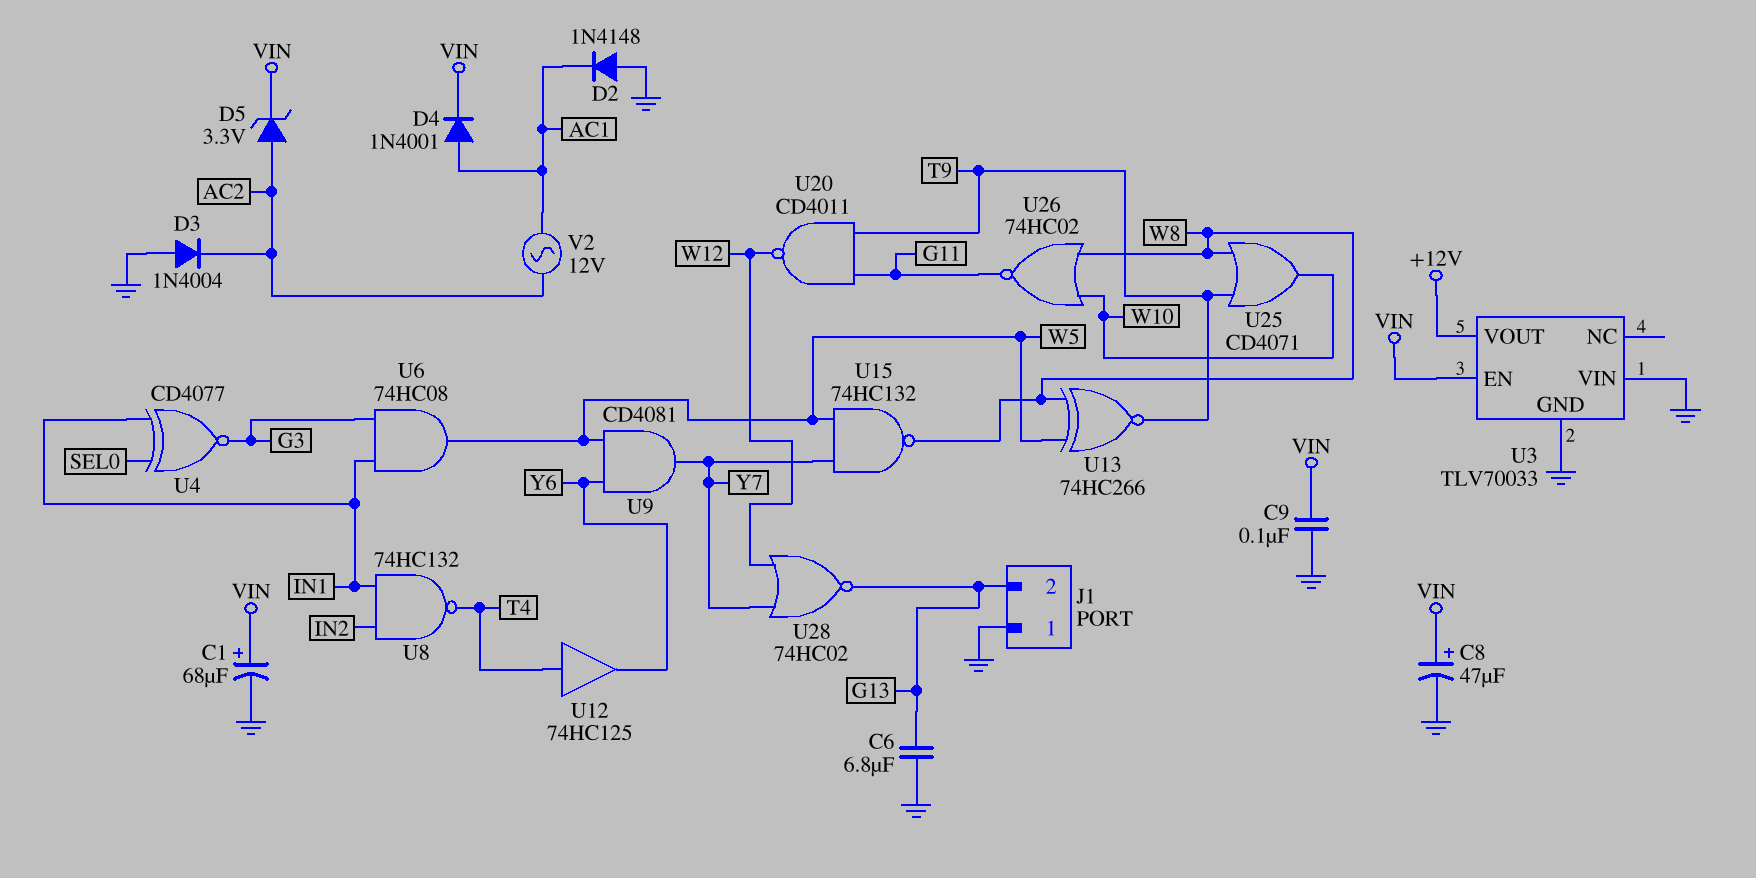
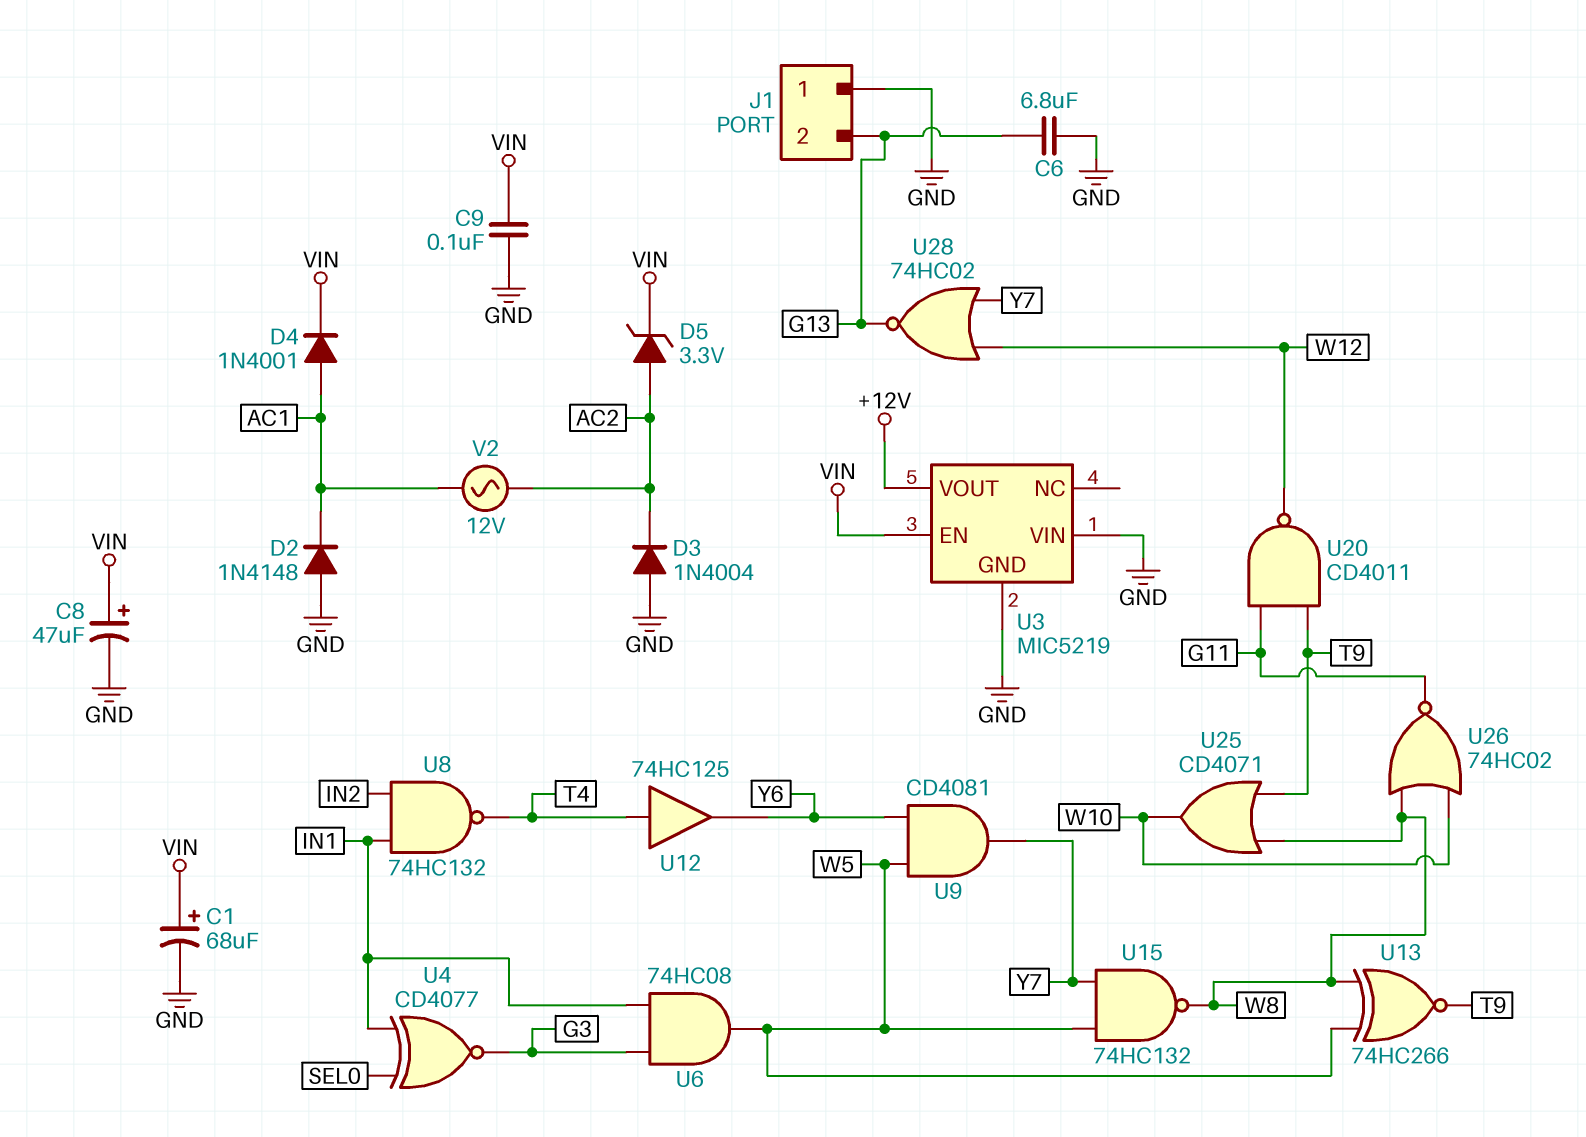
U3: TLV70033 -> MIC5219

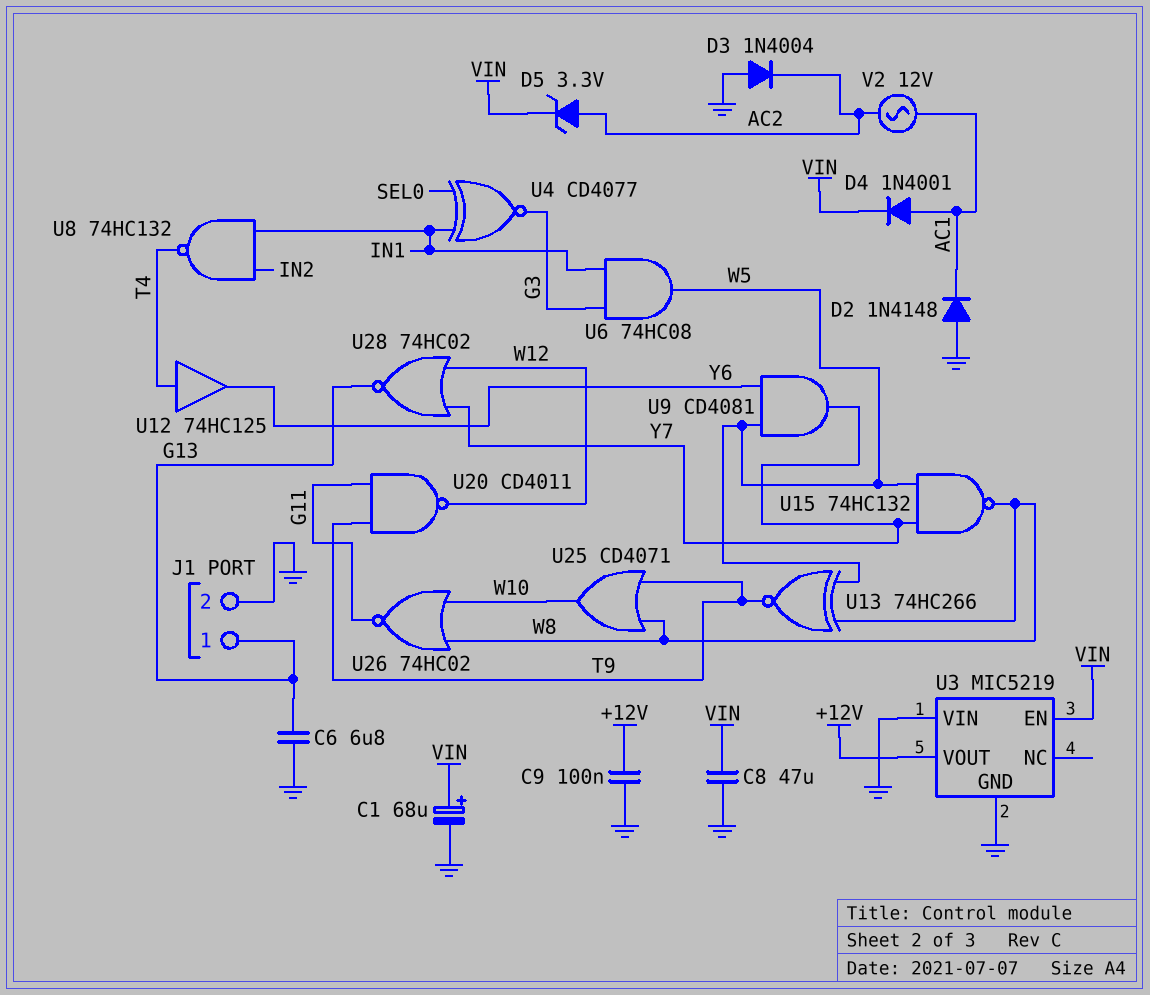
C8: 47uF (plus VIN, minus GND) -> 47uF (GND, VIN)
C9: 100nF (GND, VIN) -> 100nF (+12V, GND)
J1 pin 1: GND -> G13
J1 pin 2: G13 -> GND

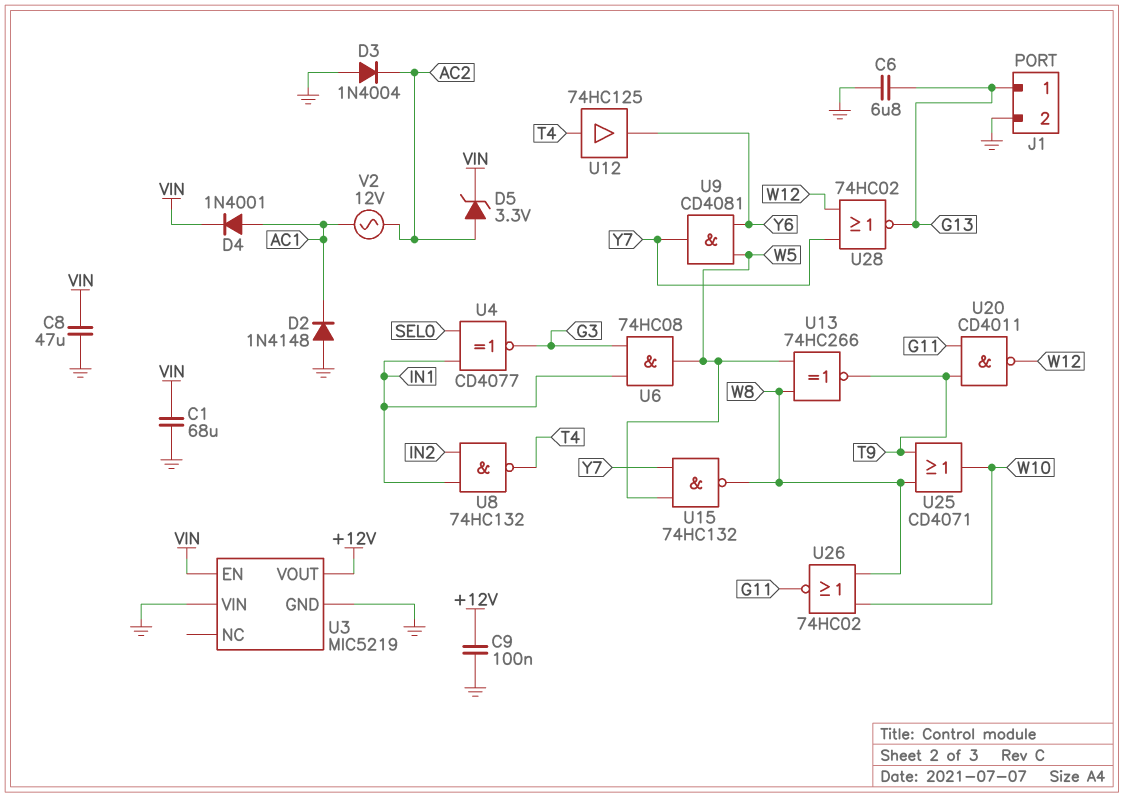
C1: 68uF (plus VIN, minus GND) -> 68uF (GND, VIN)

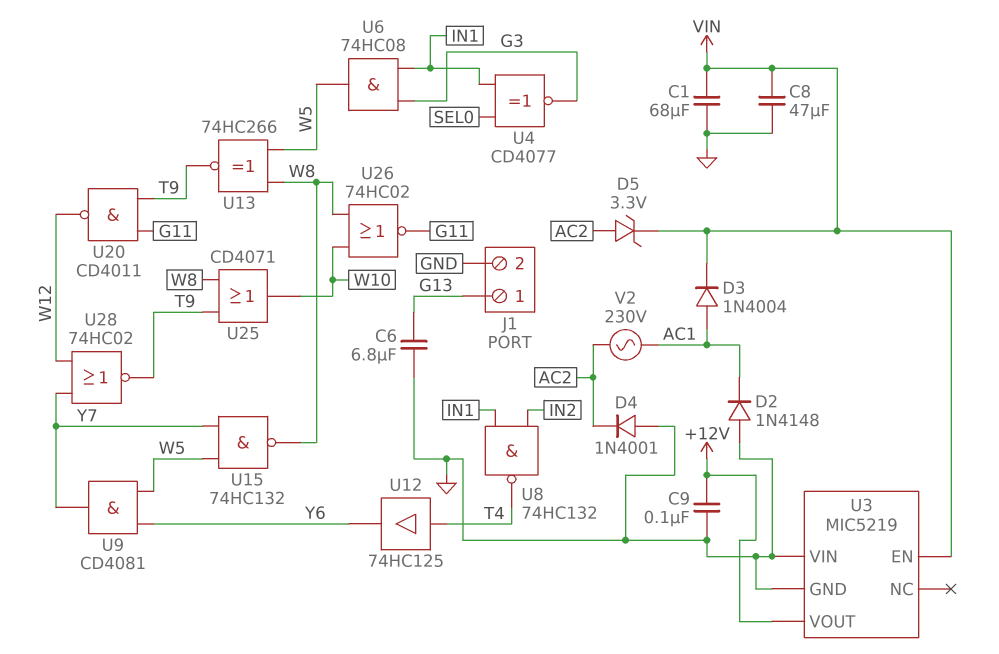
D3: diode 1N4004 (A GND, K AC2) -> diode 1N4004 (A AC1, K VIN)
D4: diode 1N4001 (A AC1, K VIN) -> diode 1N4001 (A GND, K AC2)
U28: NOR 74HC02 (in W12, in Y7, out G13) -> NOR 74HC02 (in W12, in Y7, out T9)
V2: AC 12V (AC1, AC2) -> AC 230V (AC1, AC2)

